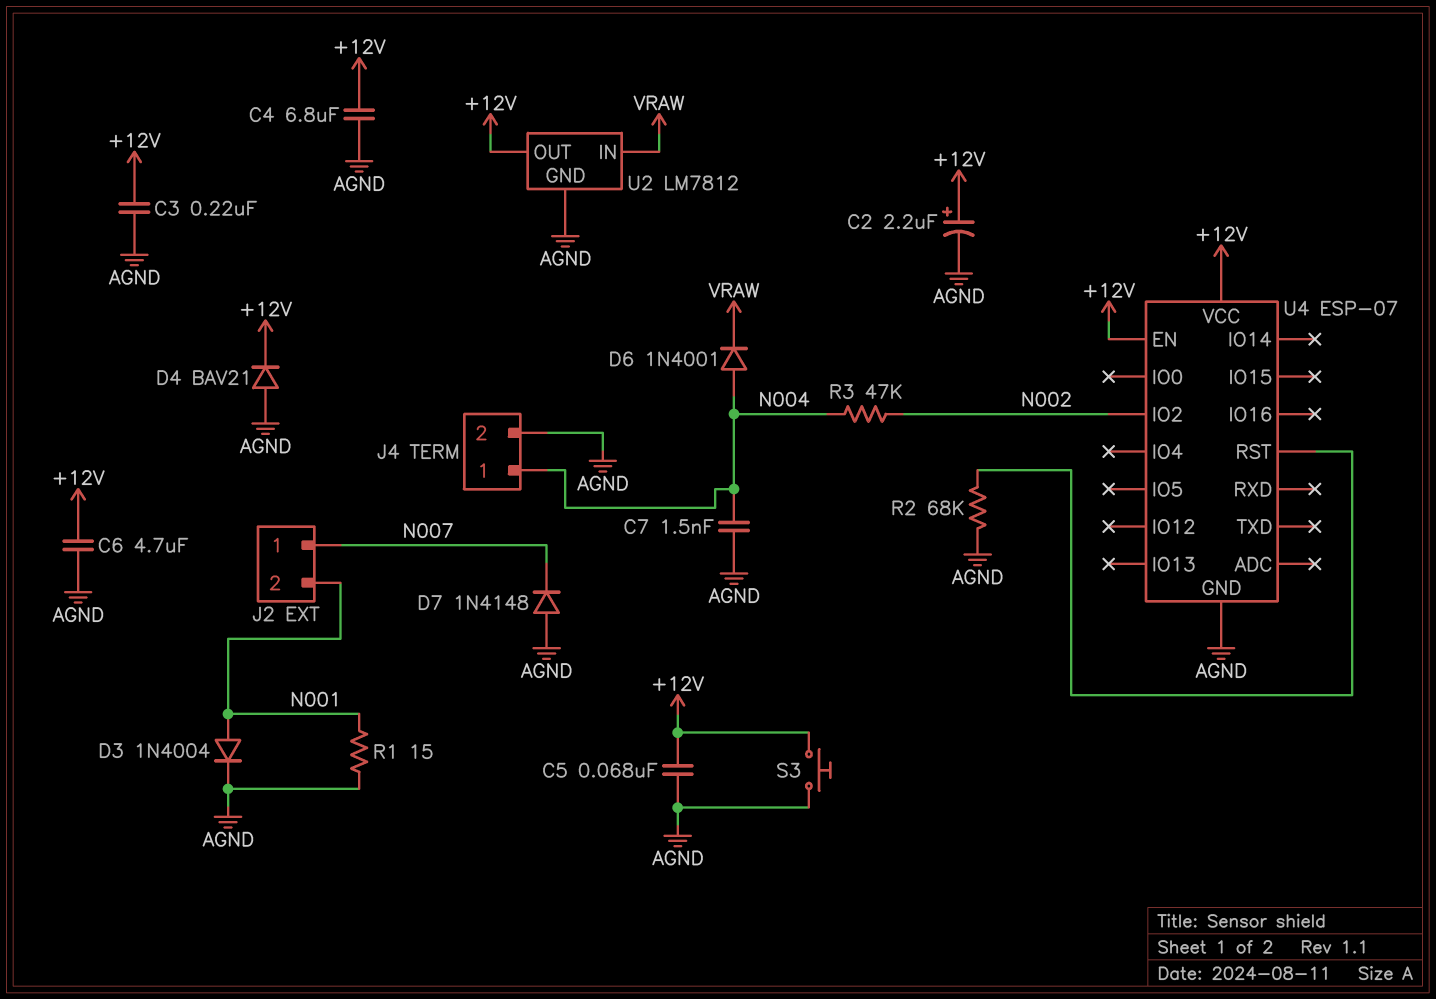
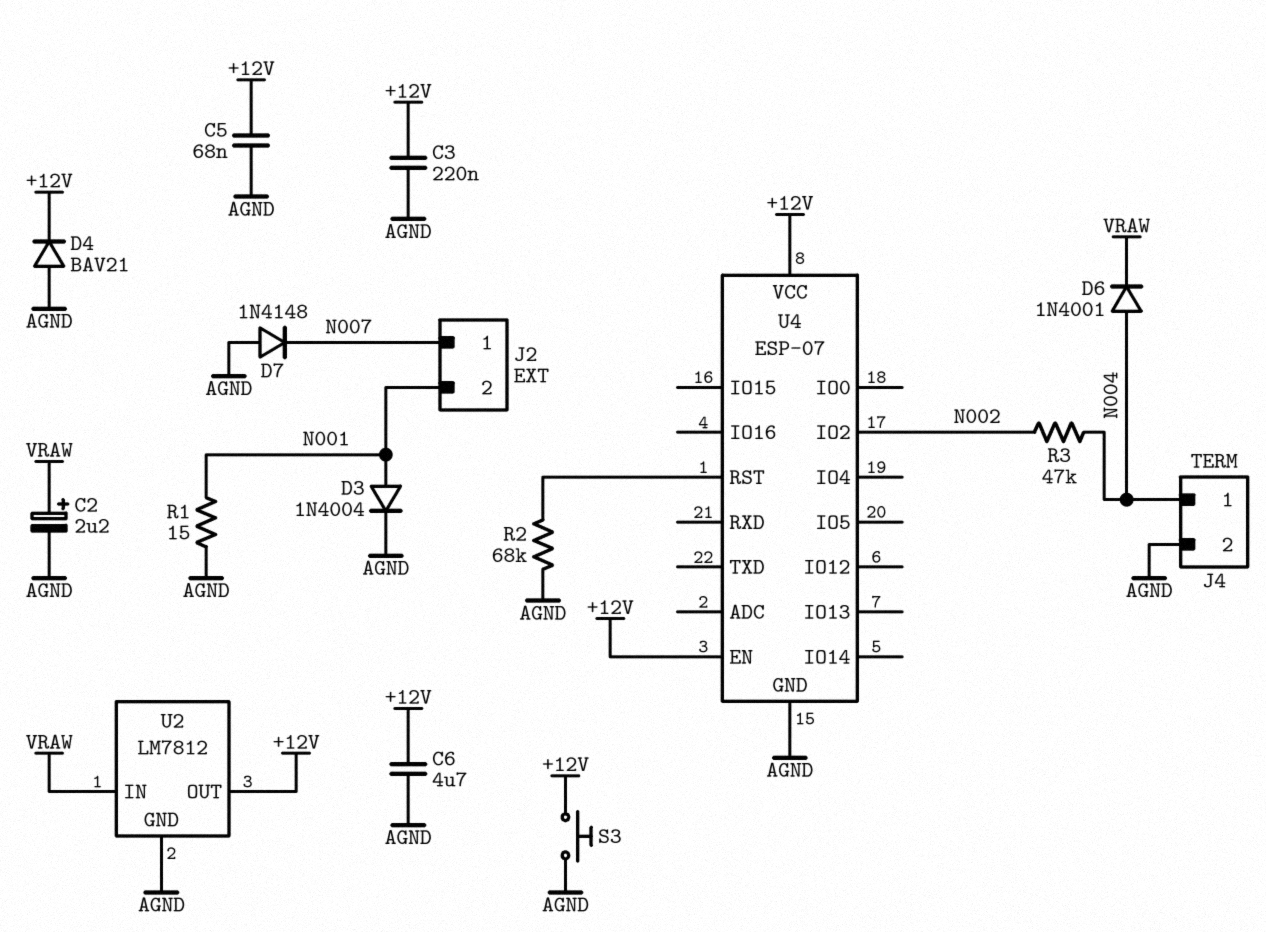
C2: 2.2uF (plus +12V, minus AGND) -> 2.2uF (plus VRAW, minus AGND)
C4: 6.8uF (+12V, AGND) -> none
C7: 1.5nF (AGND, N004) -> none

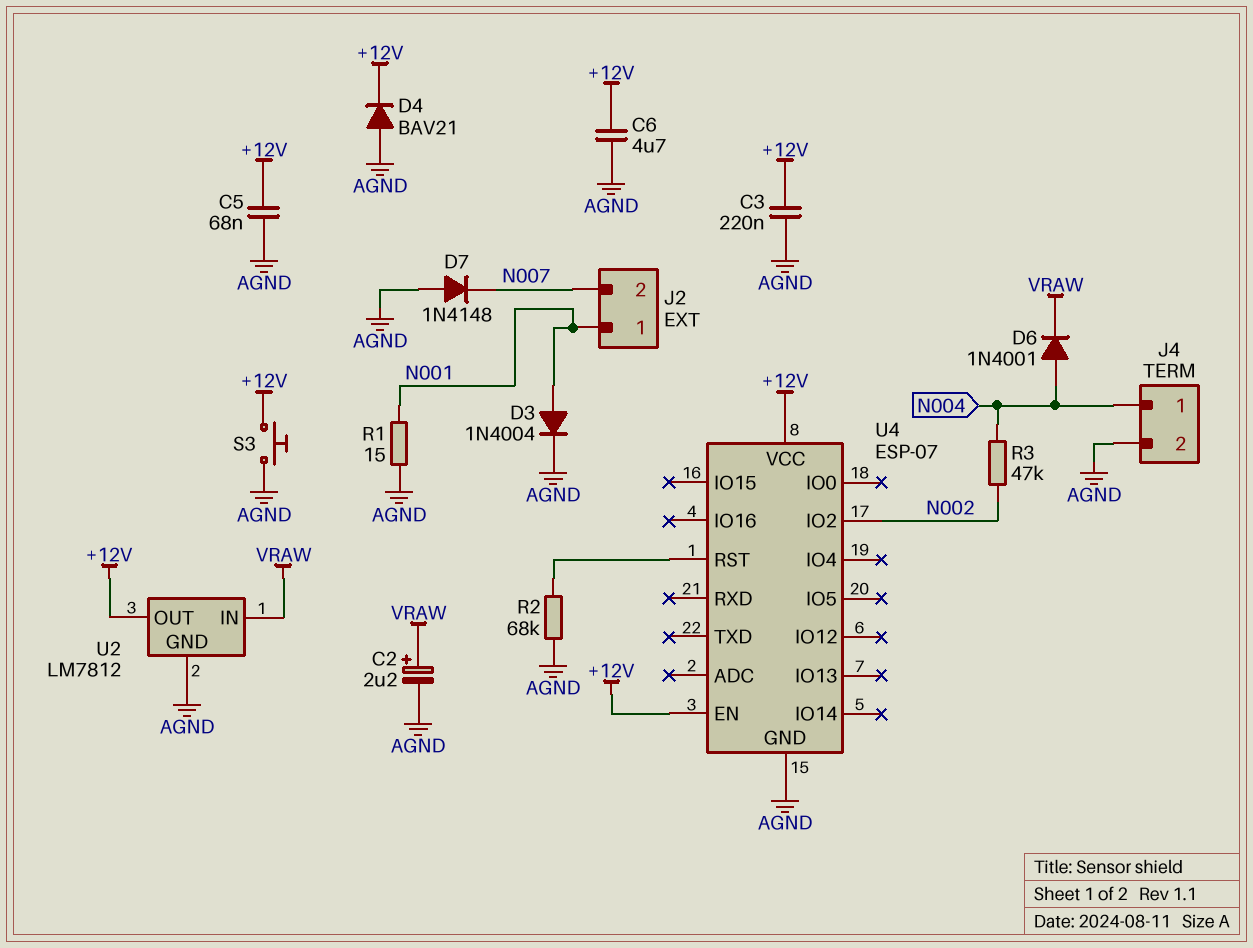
J2 pin 1: N007 -> N001
J2 pin 2: N001 -> N007

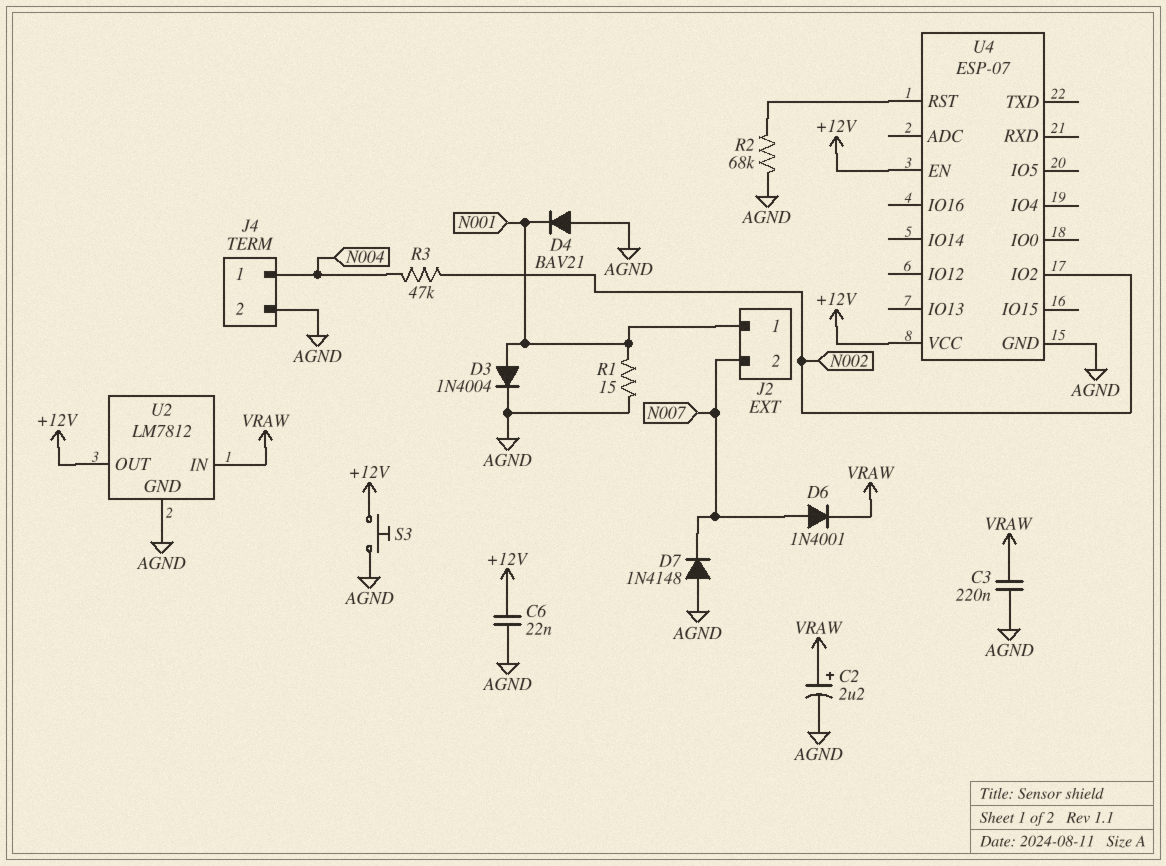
C3: 220nF (+12V, AGND) -> 220nF (AGND, VRAW)
C5: 68nF (+12V, AGND) -> none
C6: 4.7uF (+12V, AGND) -> 22nF (+12V, AGND)
D4: diode BAV21 (A AGND, K +12V) -> diode BAV21 (A AGND, K N001)
D6: diode 1N4001 (A N004, K VRAW) -> diode 1N4001 (A N007, K VRAW)

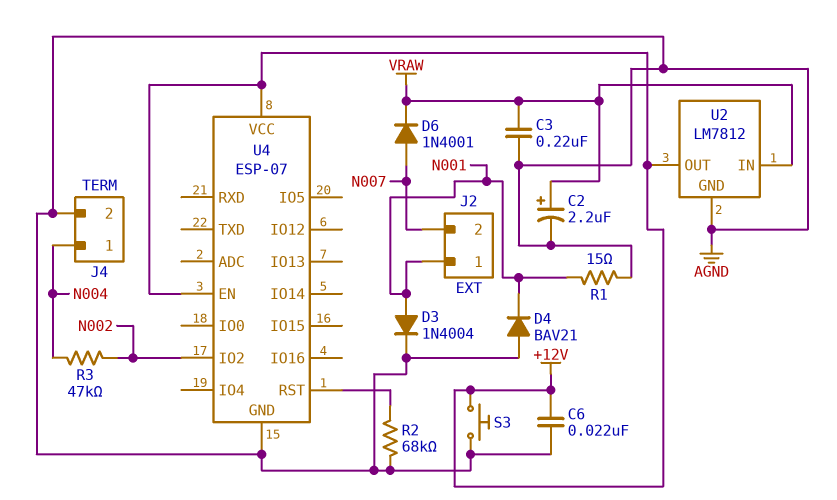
D7: diode 1N4148 (A AGND, K N007) -> none

